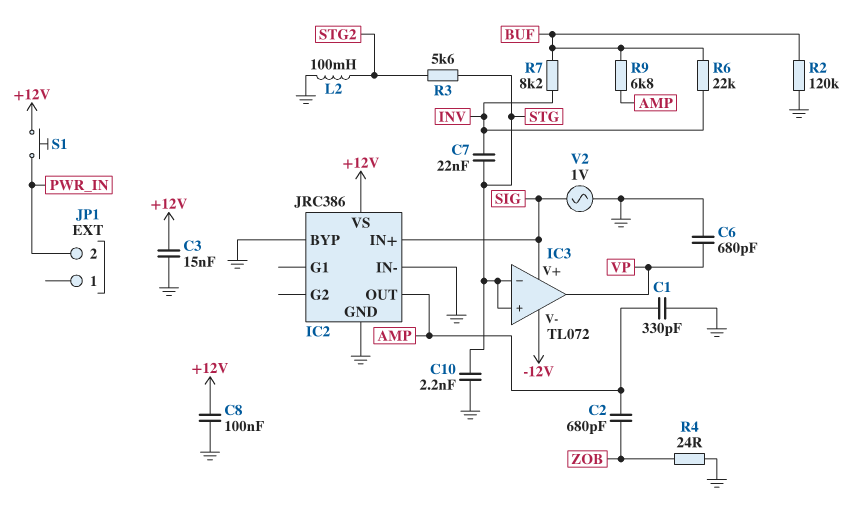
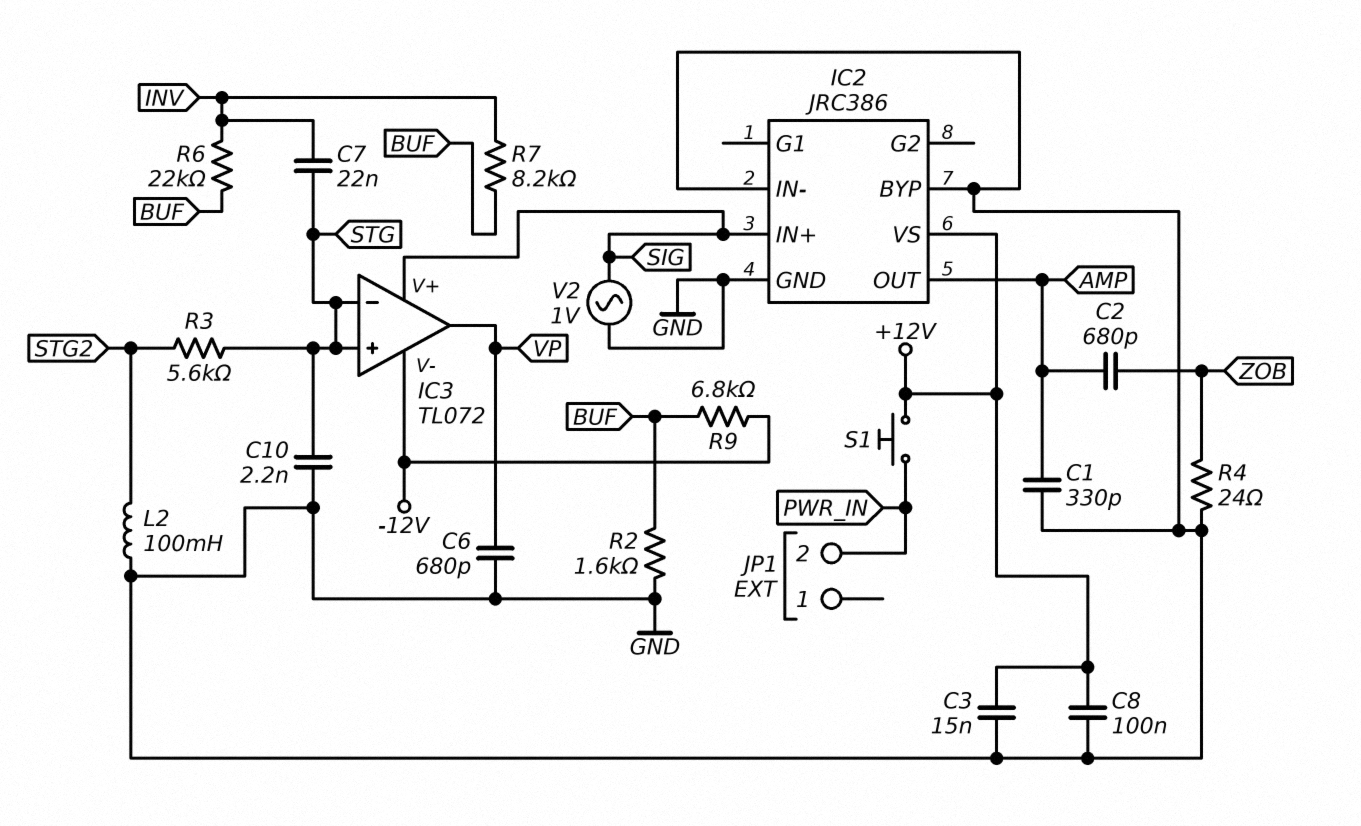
R2: 120k (BUF, GND) -> 1.6k (BUF, GND)
R9: 6.8k (AMP, BUF) -> 6.8k (-12V, BUF)

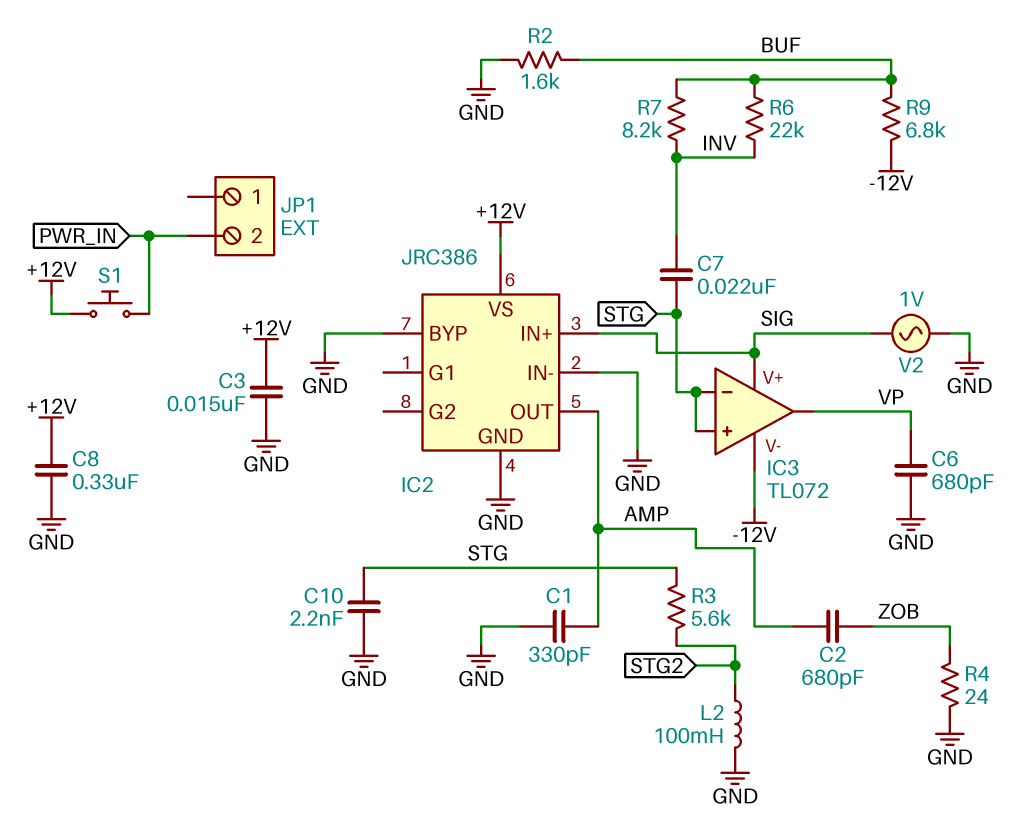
C8: 100nF (+12V, GND) -> 330nF (+12V, GND)

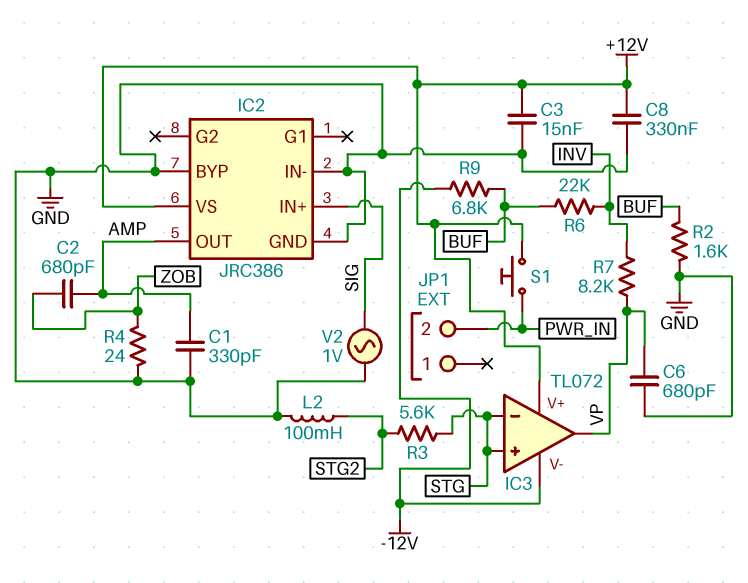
C7: 22nF (INV, STG) -> none
C10: 2.2nF (GND, STG) -> none
IC3 pin V+: SIG -> +12V
R7: 8.2k (BUF, INV) -> 8.2k (INV, VP)

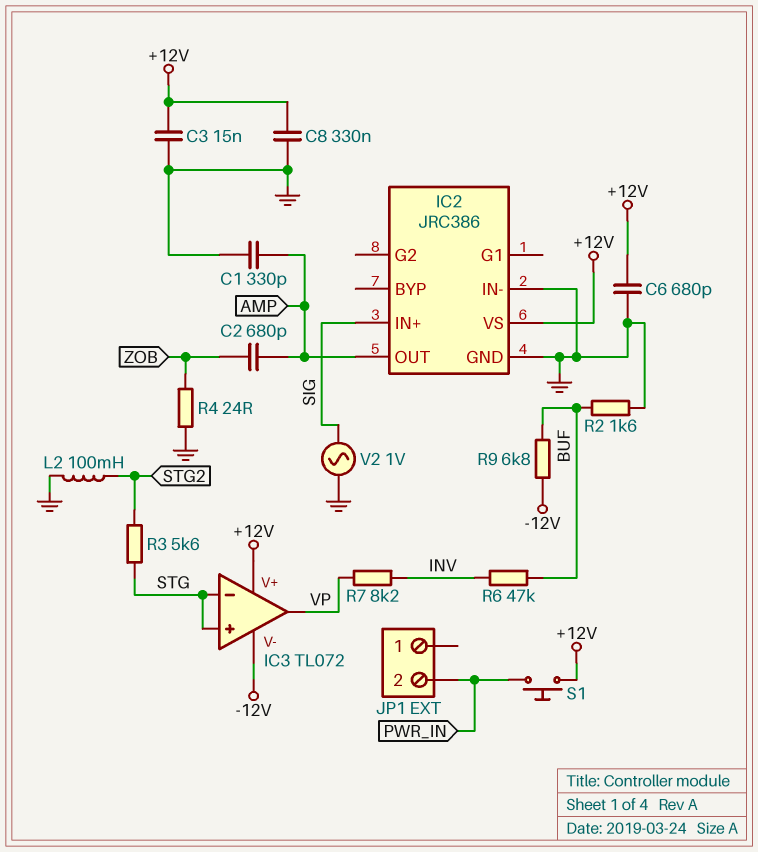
C6: 680pF (GND, VP) -> 680pF (+12V, GND)
IC2 pin BYP: GND -> none
R6: 22k (BUF, INV) -> 47k (BUF, INV)

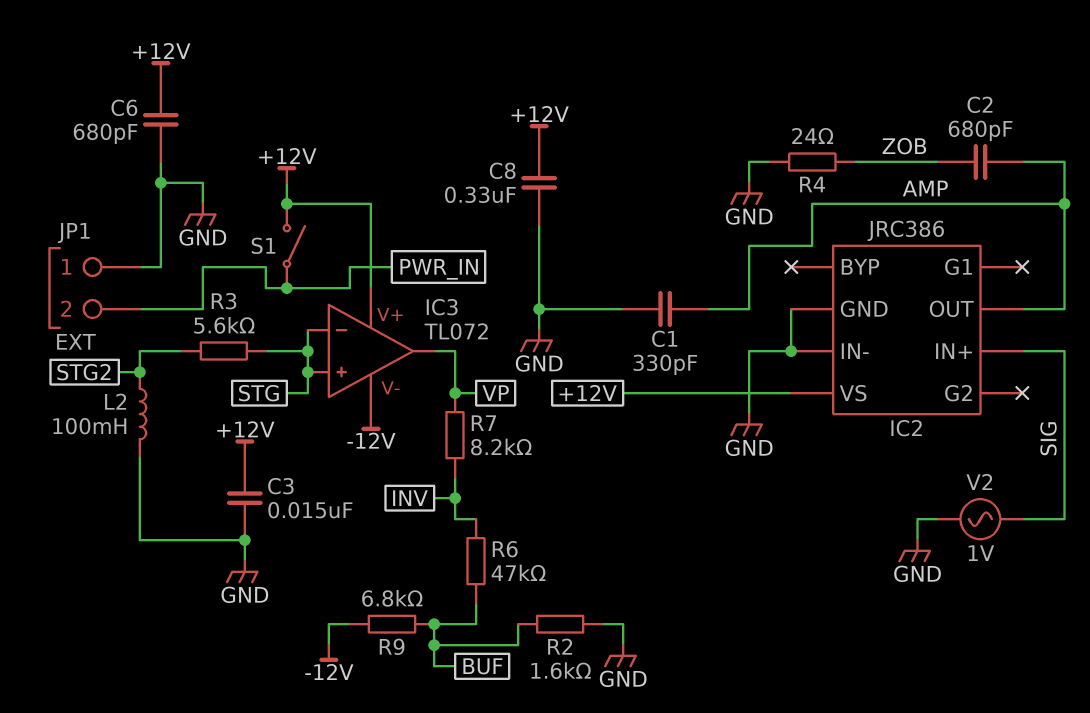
JP1 pin 1: none -> GND
S1: button (+12V, PWR_IN) -> switch (+12V, PWR_IN)

